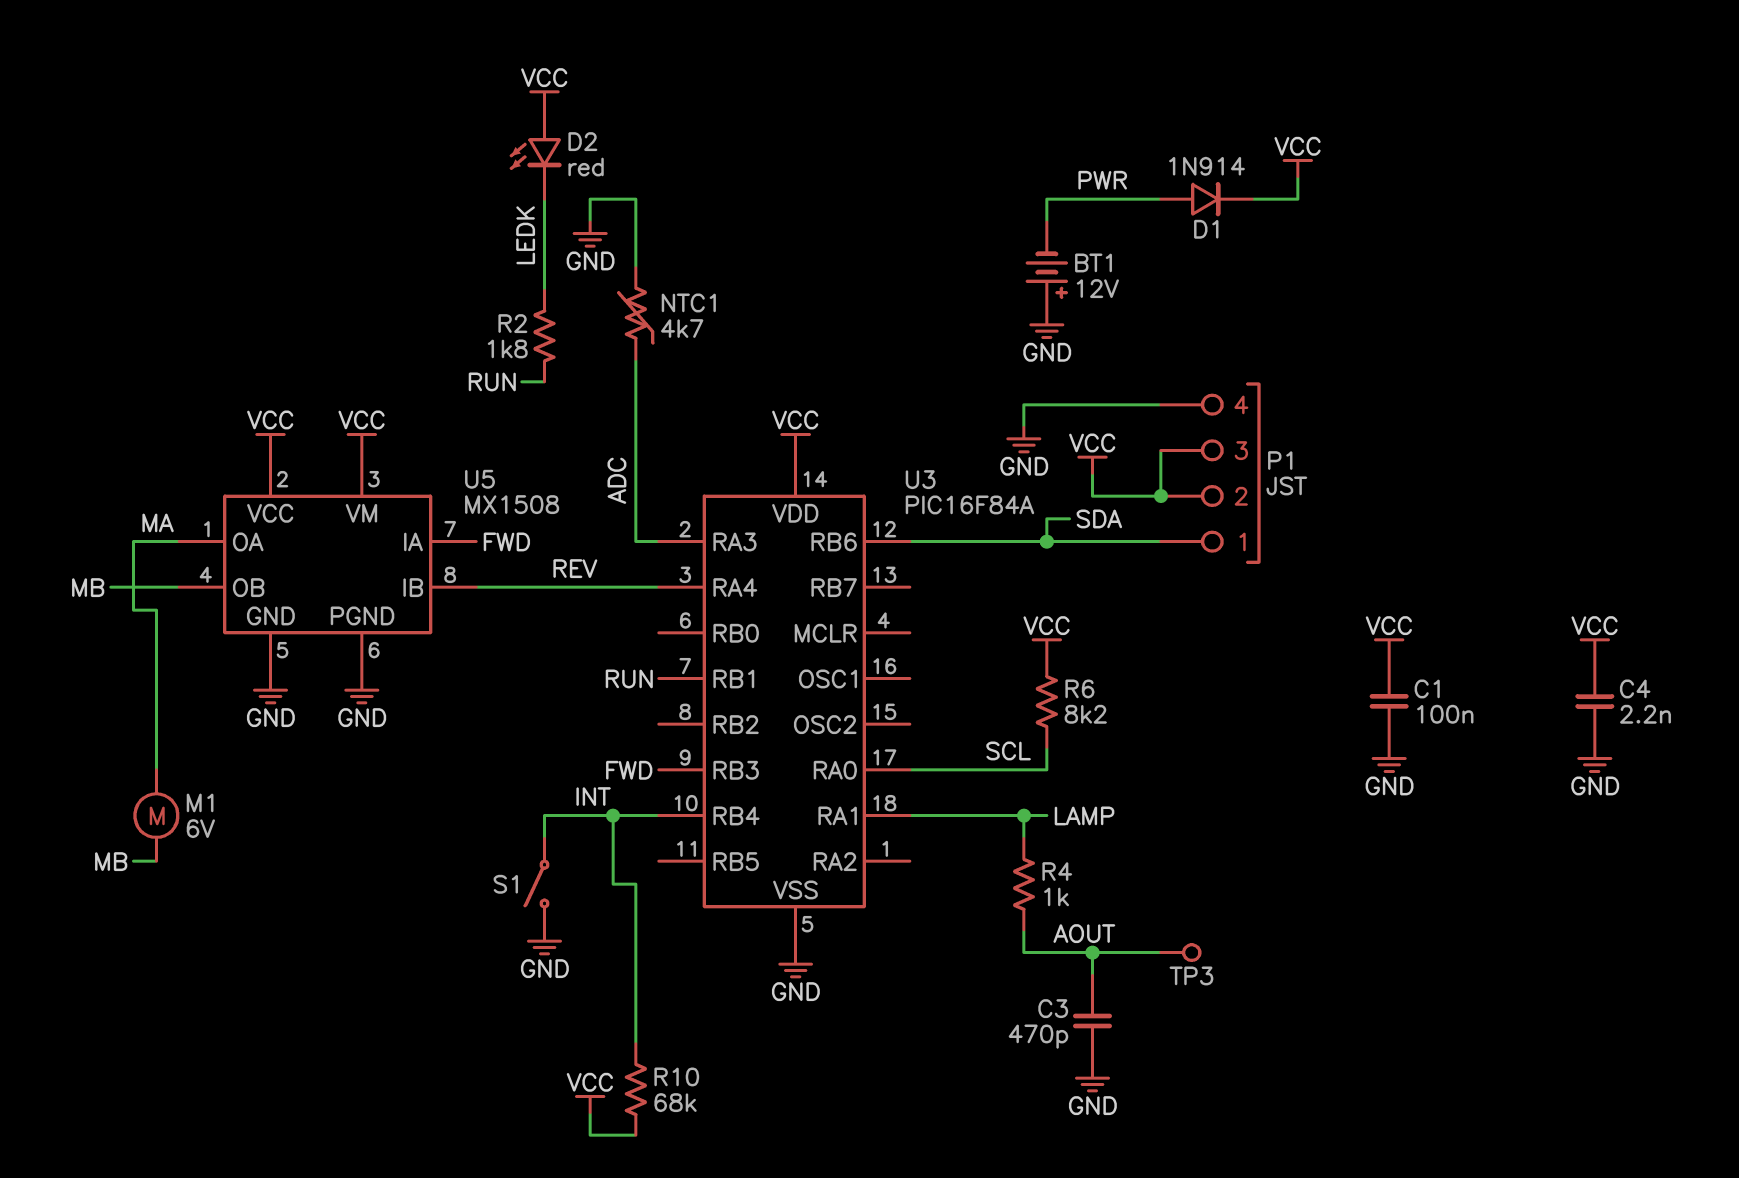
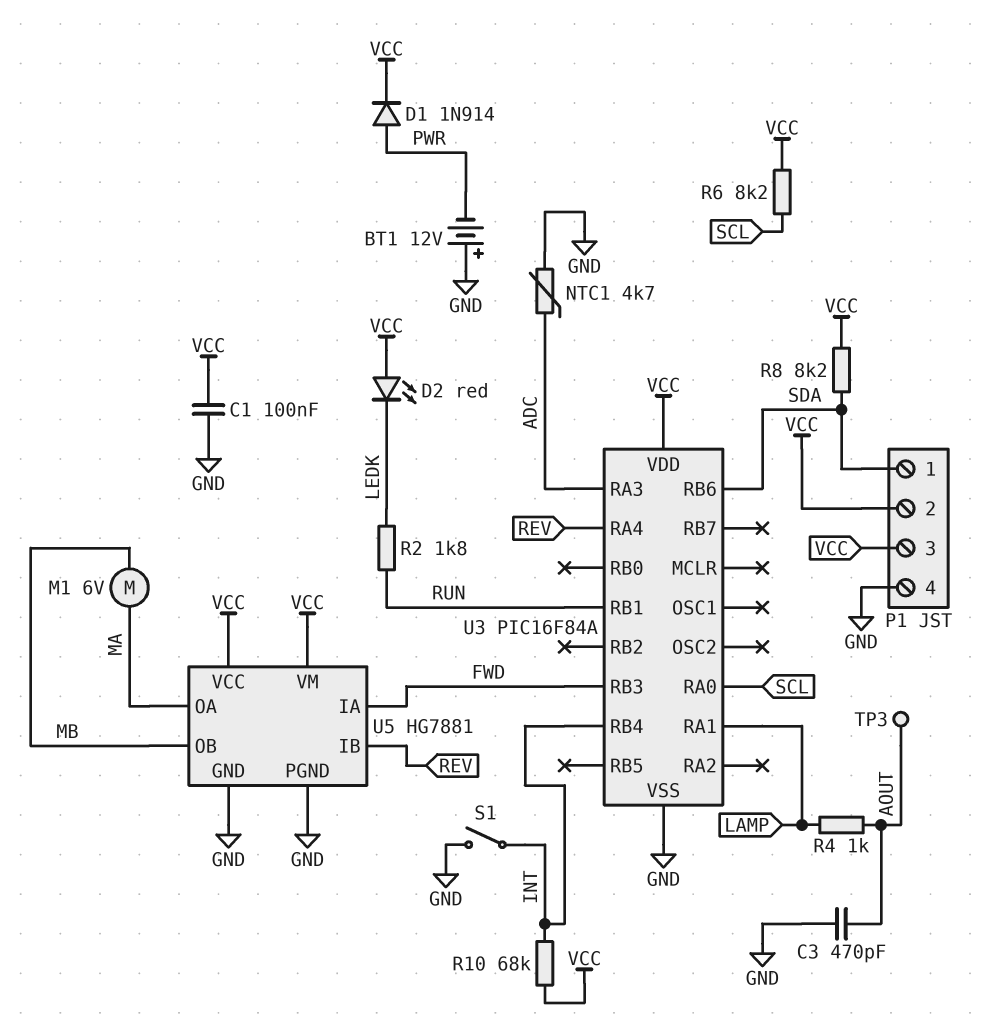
C4: 2.2nF (GND, VCC) -> none
R8: none -> 8.2k (SDA, VCC)
U5: MX1508 -> HG7881

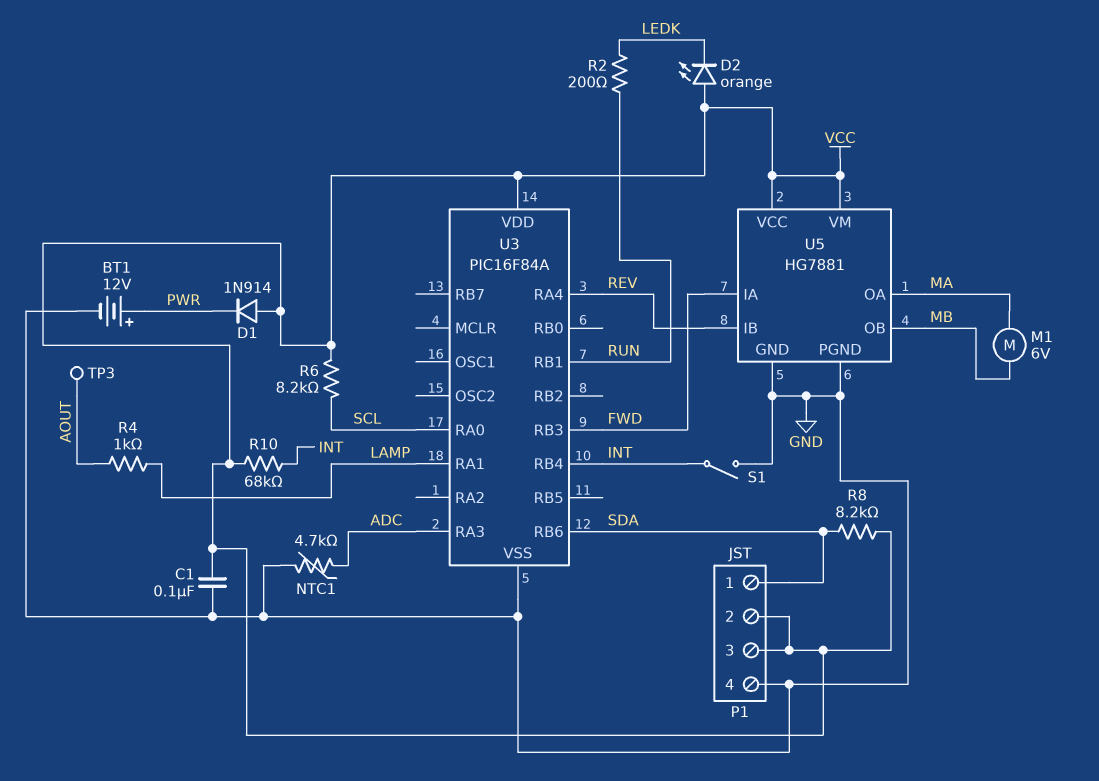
BT1: 12V (plus GND, minus PWR) -> 12V (plus PWR, minus GND)
C3: 470pF (AOUT, GND) -> none
D1: diode 1N914 (A PWR, K VCC) -> diode 1N914 (A VCC, K PWR)
D2: LED red (A VCC, K LEDK) -> LED orange (A VCC, K LEDK)
R2: 1.8k (LEDK, RUN) -> 200 (LEDK, RUN)

